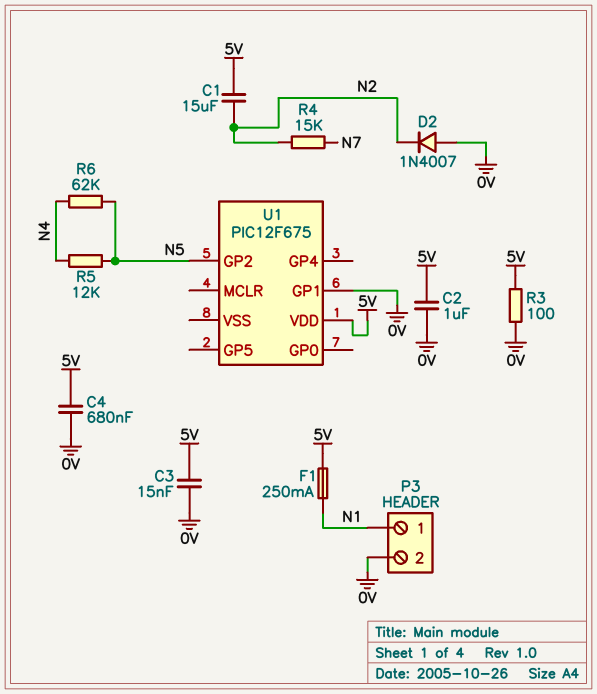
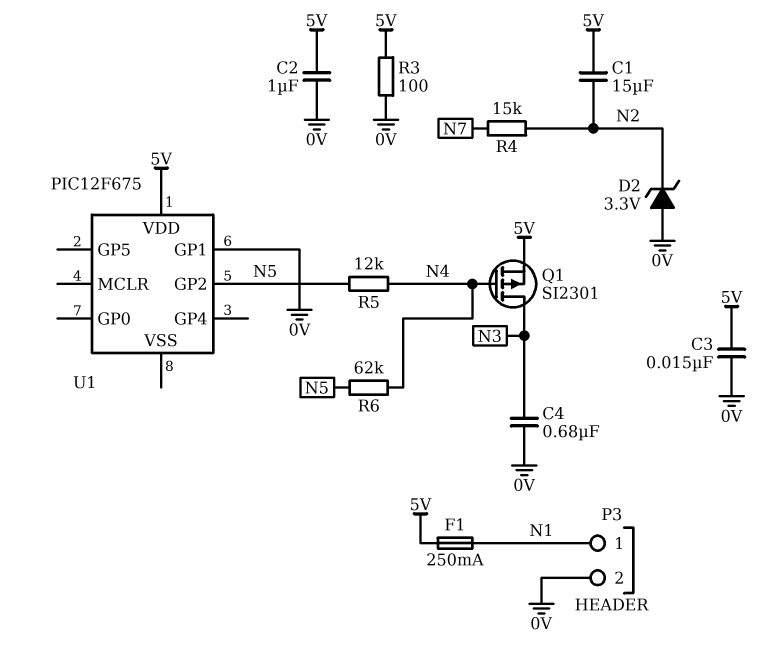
C4: 680nF (0V, 5V) -> 680nF (0V, N3)
D2: diode 1N4007 (A 0V, K N2) -> zener 3.3V (A 0V, K N2)
Q1: none -> PMOS SI2301 (G N4, D N3, S 5V)

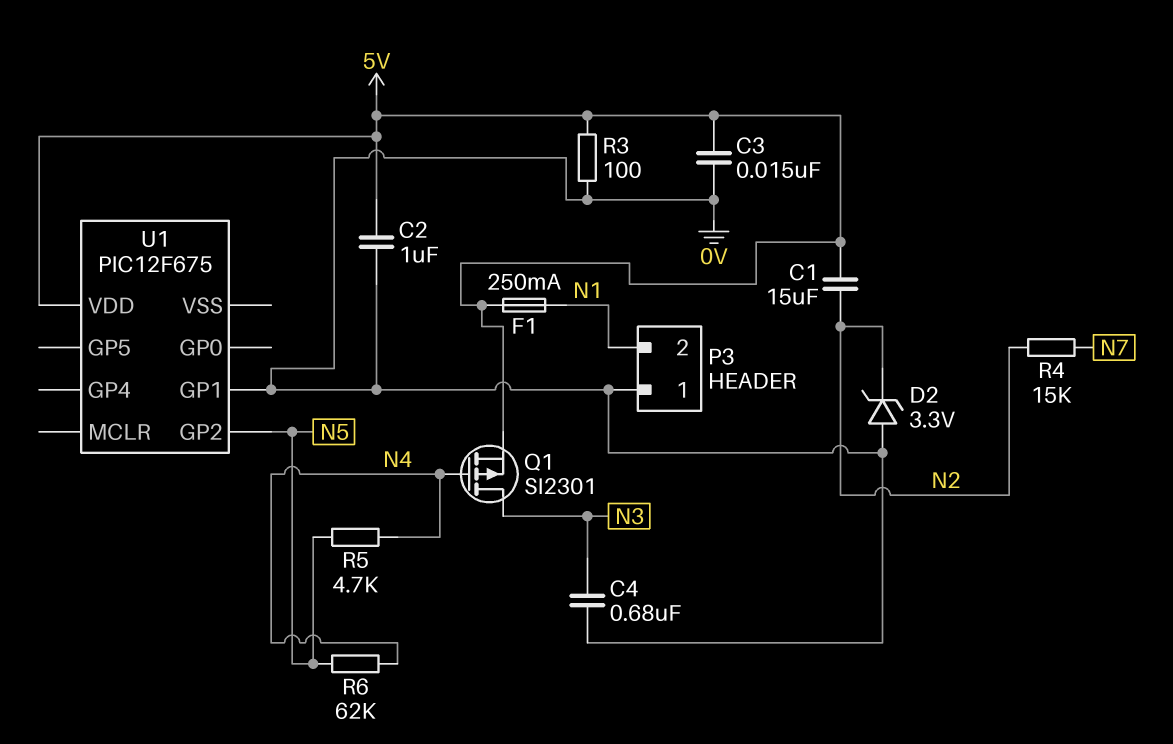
P3 pin 1: N1 -> 0V
P3 pin 2: 0V -> N1
R5: 12k (N4, N5) -> 4.7k (N4, N5)

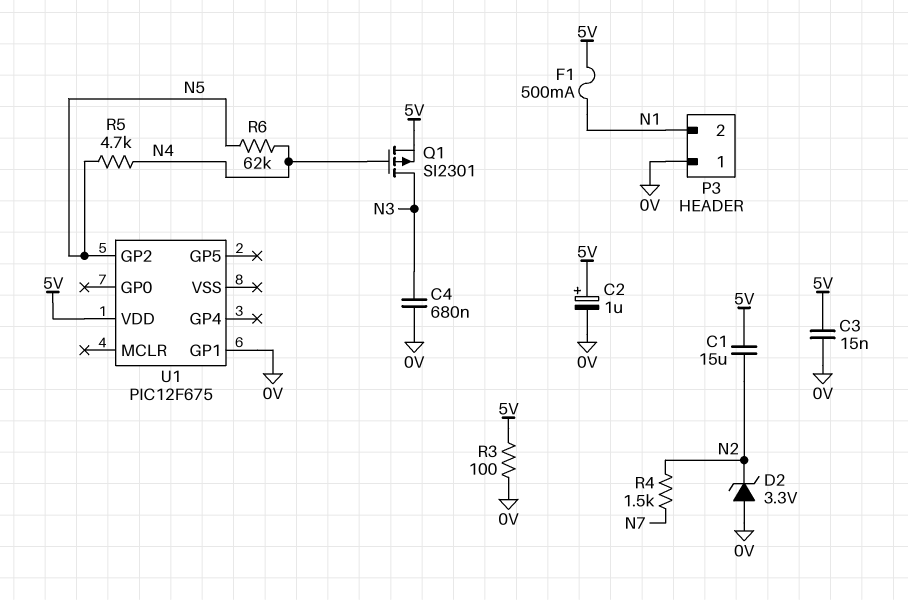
C2: 1uF (0V, 5V) -> 1uF (plus 5V, minus 0V)
F1: 250mA (5V, N1) -> 500mA (5V, N1)
R4: 15k (N2, N7) -> 1.5k (N2, N7)

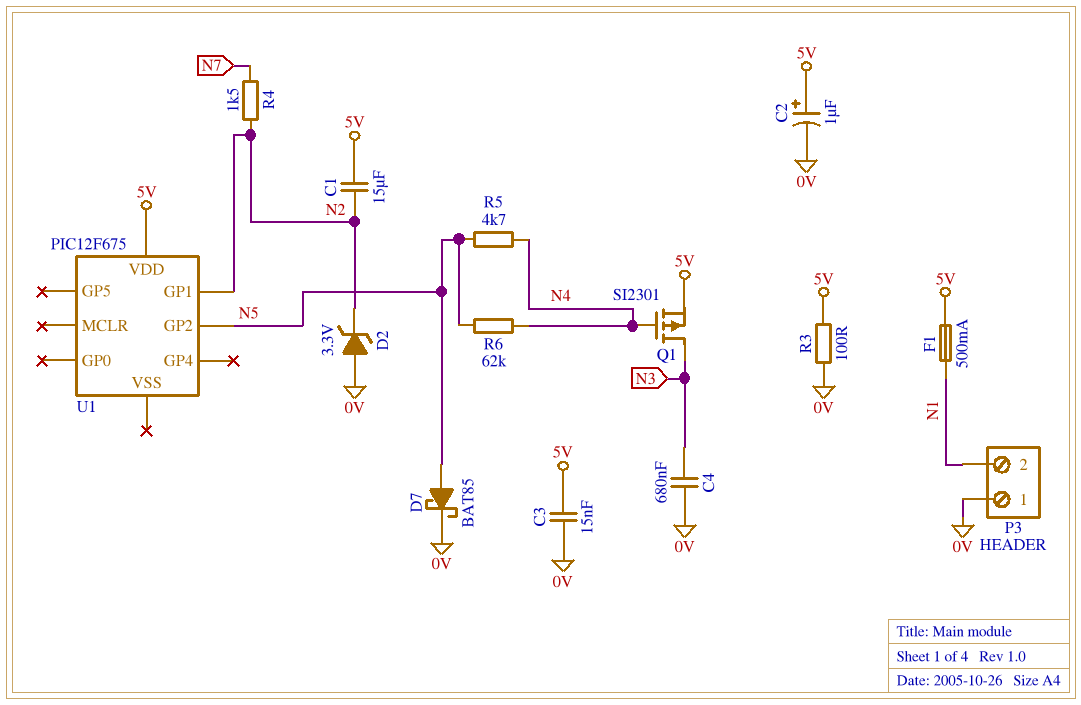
D7: none -> schottky BAT85 (A N5, K 0V)
U1 pin GP1: 0V -> N2

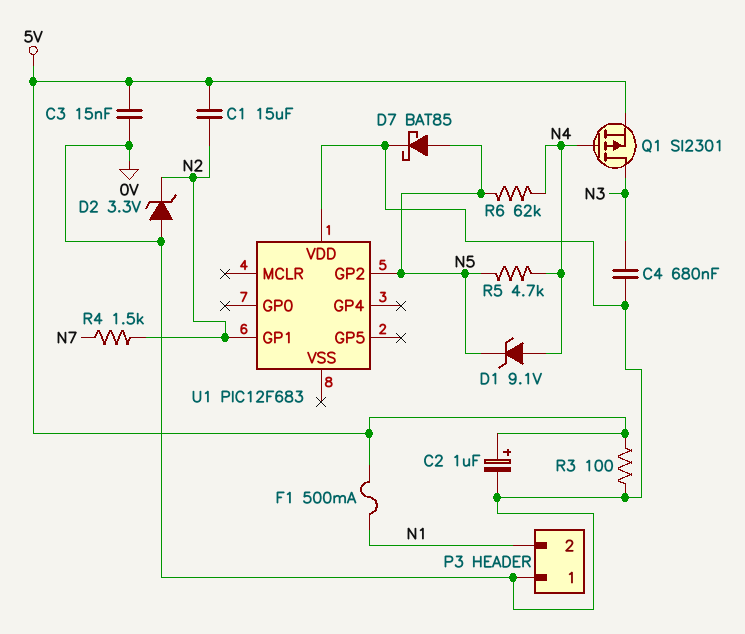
D1: none -> zener 9.1V (A N4, K N5)
U1: PIC12F675 -> PIC12F683
U1 pin VDD: 5V -> 0V

